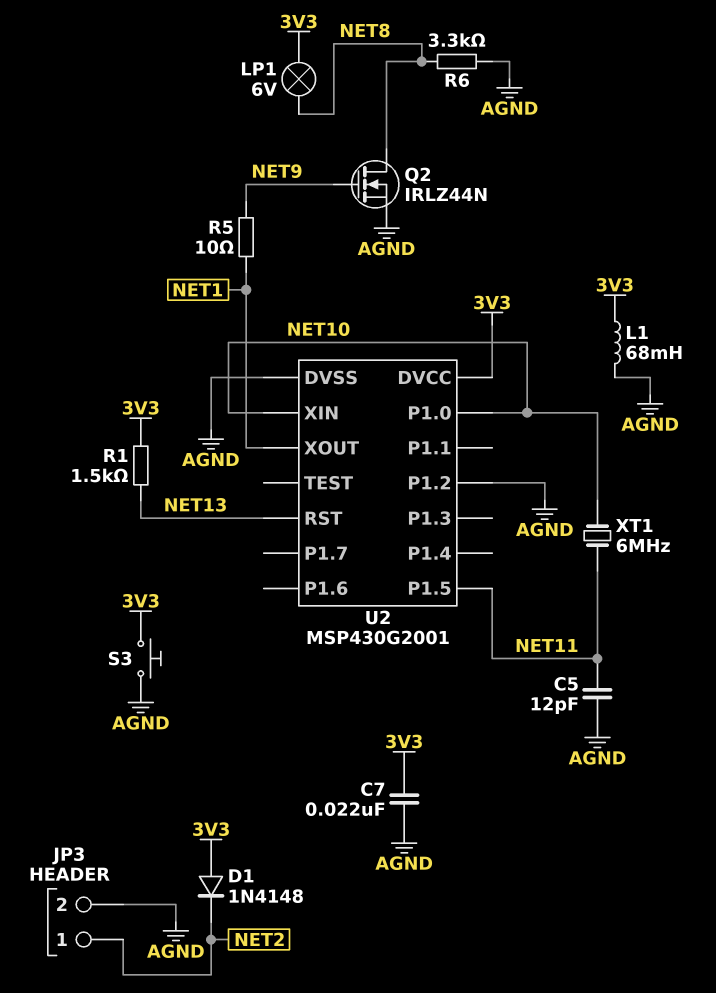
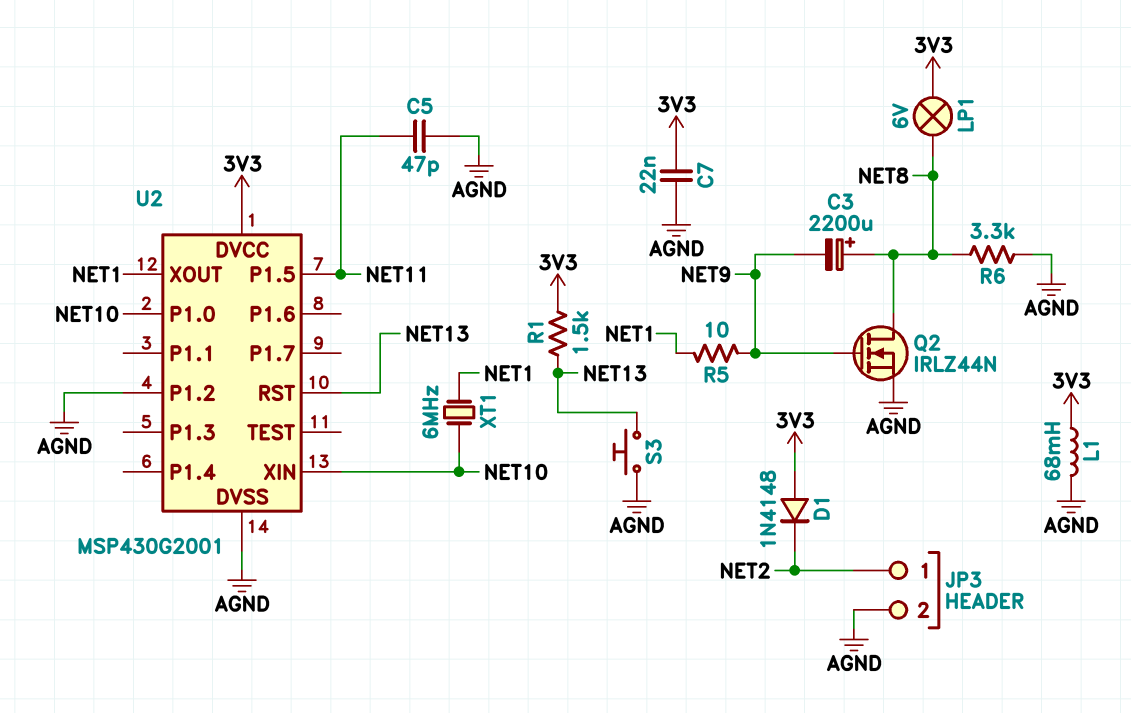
C3: none -> 2200uF (plus NET8, minus NET9)
C5: 12pF (AGND, NET11) -> 47pF (AGND, NET11)
S3: button (3V3, AGND) -> button (AGND, NET13)
XT1: 6MHz (NET10, NET11) -> 6MHz (NET1, NET10)

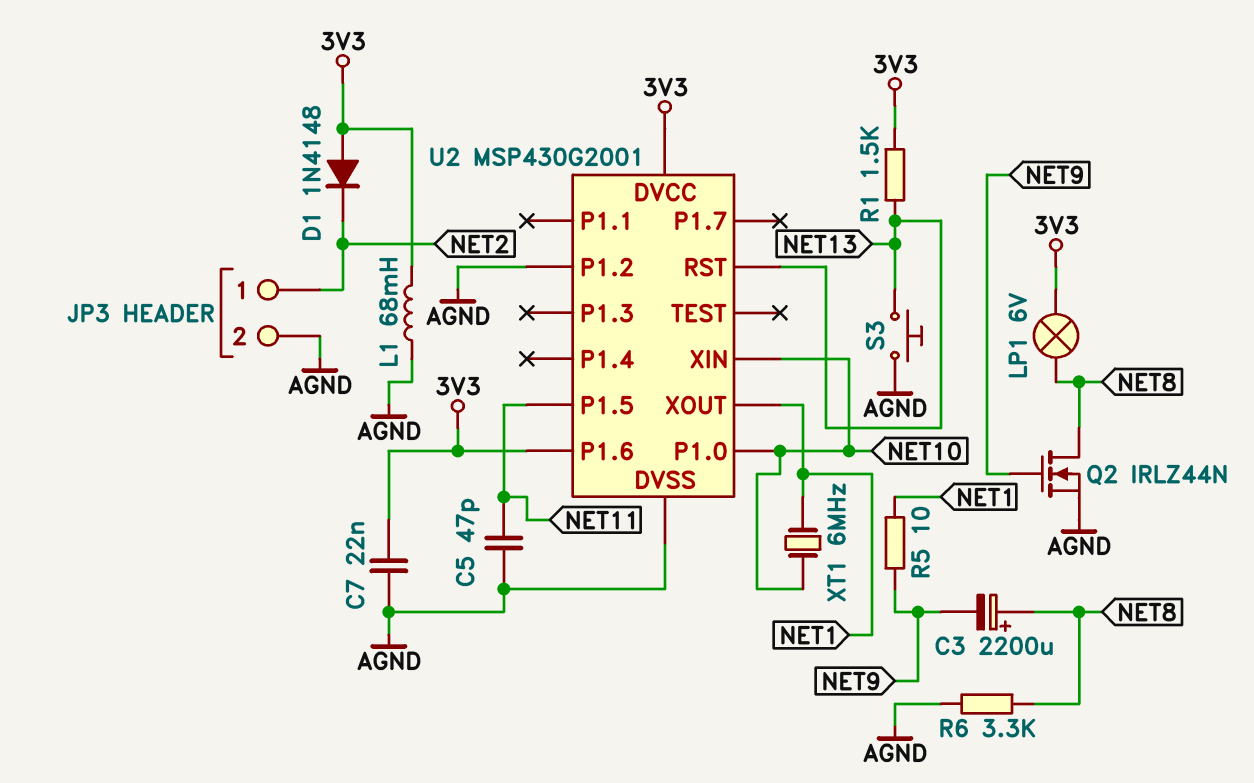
U2 pin P1.6: none -> 3V3

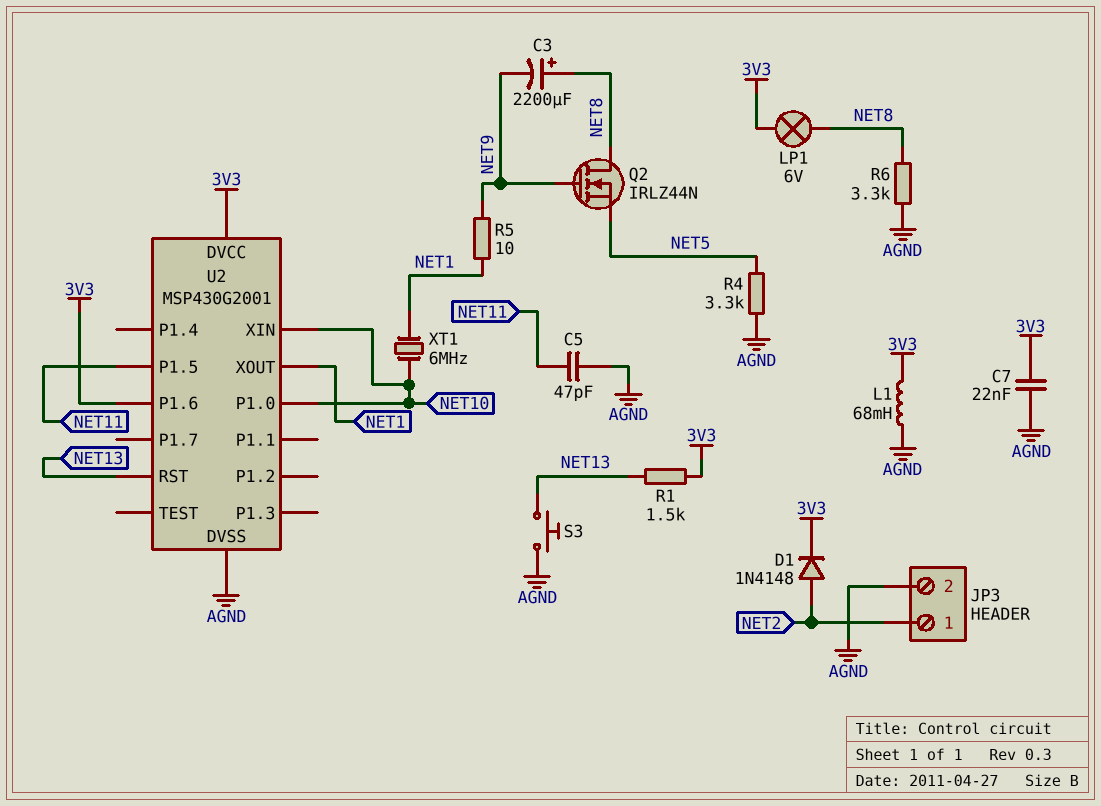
D1: diode 1N4148 (A 3V3, K NET2) -> diode 1N4148 (A NET2, K 3V3)
Q2: NMOS IRLZ44N (G NET9, D NET8, S AGND) -> NMOS IRLZ44N (G NET9, D NET8, S NET5)
R4: none -> 3.3k (AGND, NET5)
U2 pin P1.2: AGND -> none

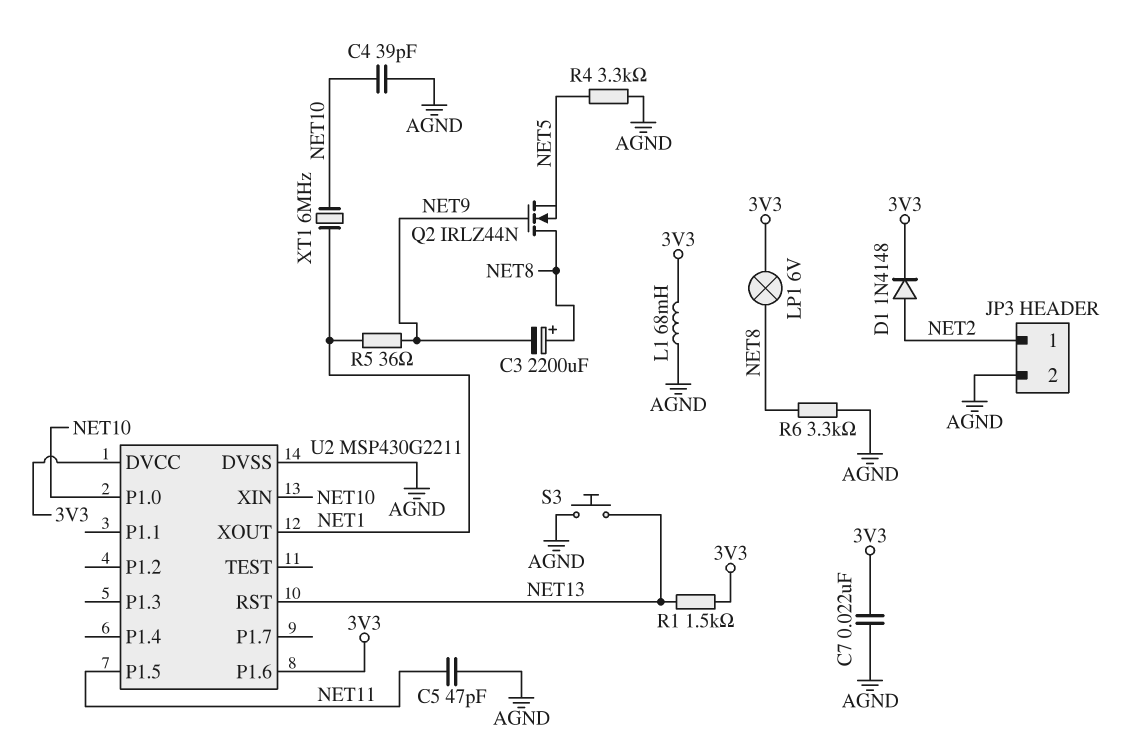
C4: none -> 39pF (AGND, NET10)
R5: 10 (NET1, NET9) -> 36 (NET1, NET9)
U2: MSP430G2001 -> MSP430G2211

